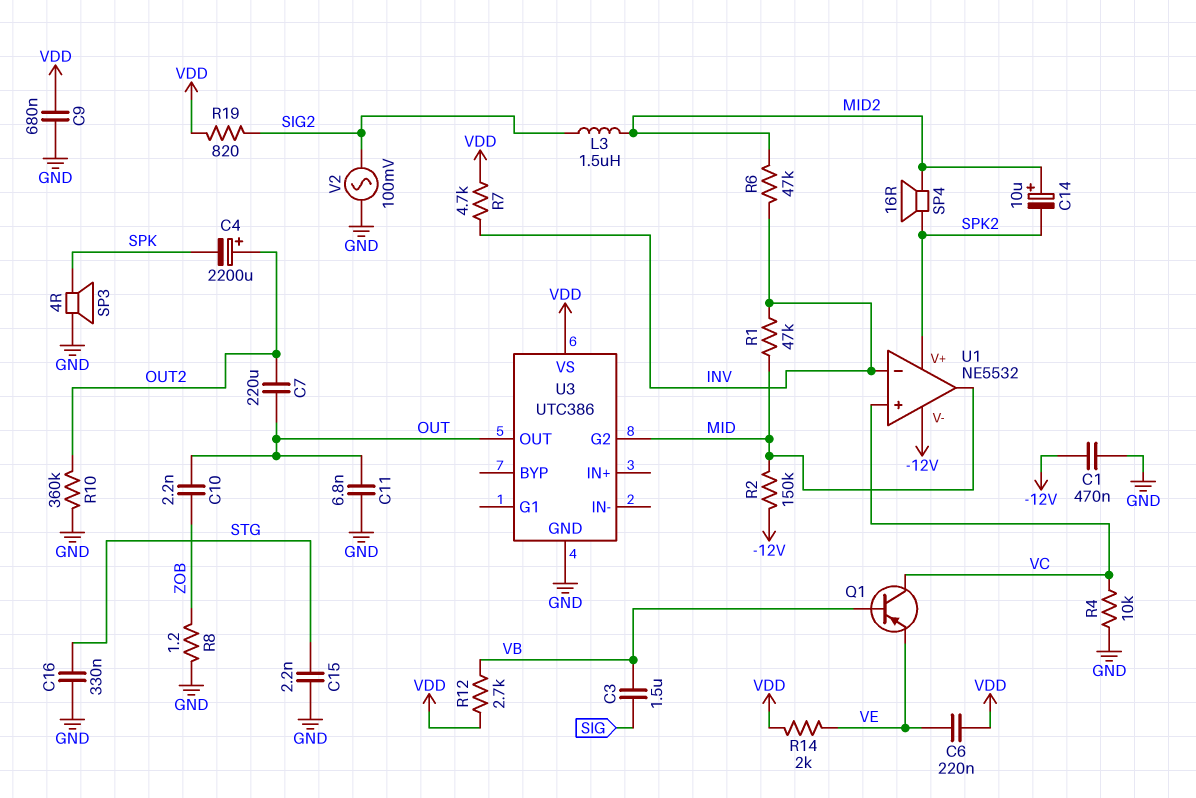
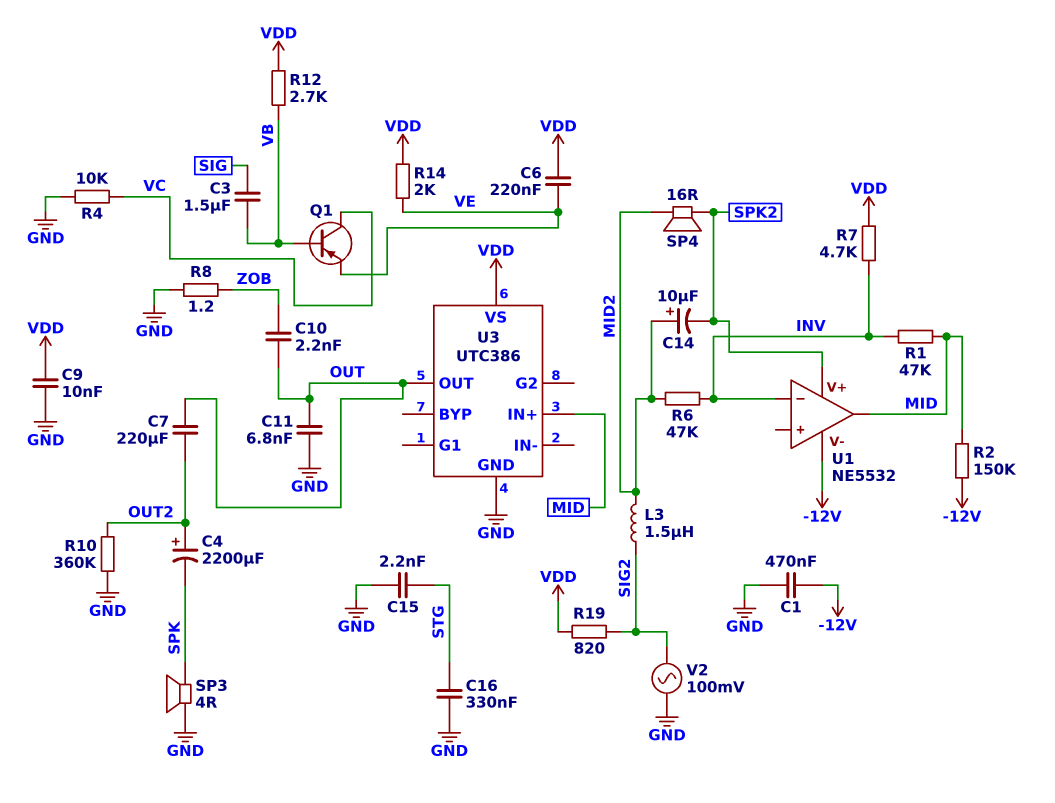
C9: 680nF (GND, VDD) -> 10nF (GND, VDD)
U1 pin in+: VC -> none
U3 pin G2: MID -> none
U3 pin IN+: none -> MID

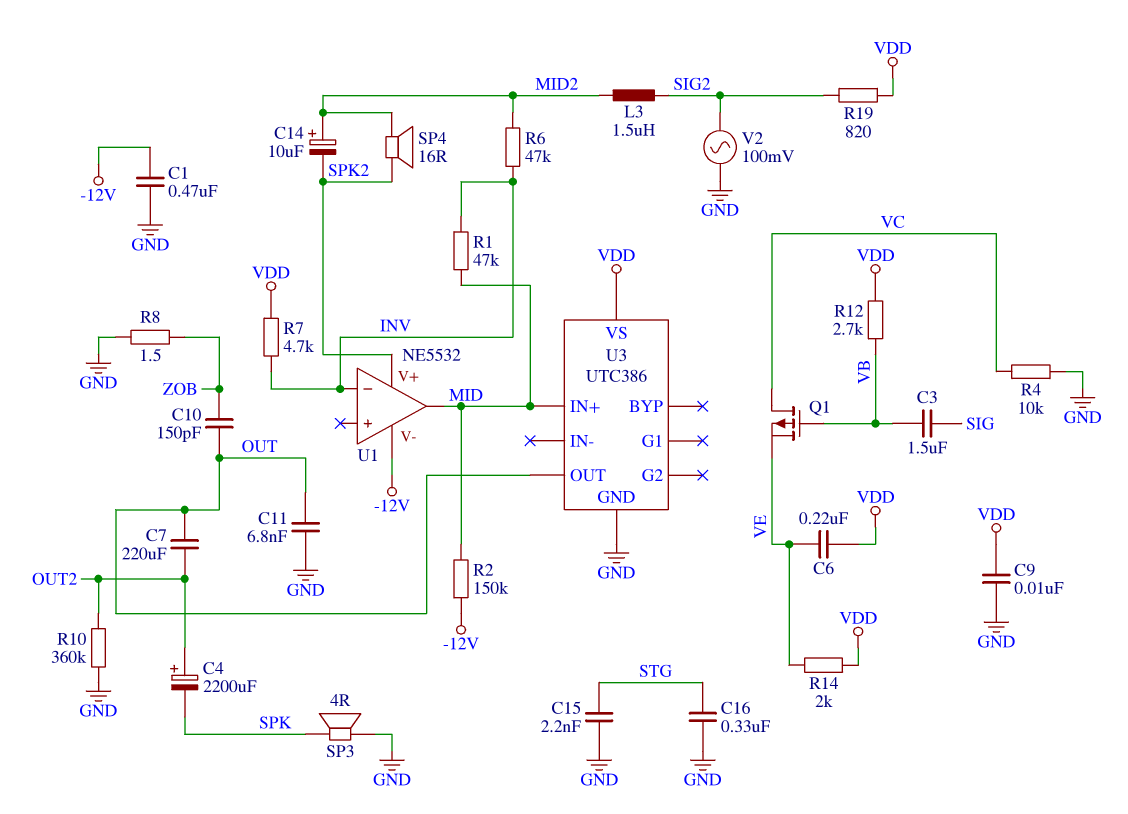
C10: 2.2nF (OUT, ZOB) -> 150pF (OUT, ZOB)
Q1: PNP (B VB, C VC, E VE) -> PMOS (G VB, D VC, S VE)
R8: 1.2 (GND, ZOB) -> 1.5 (GND, ZOB)

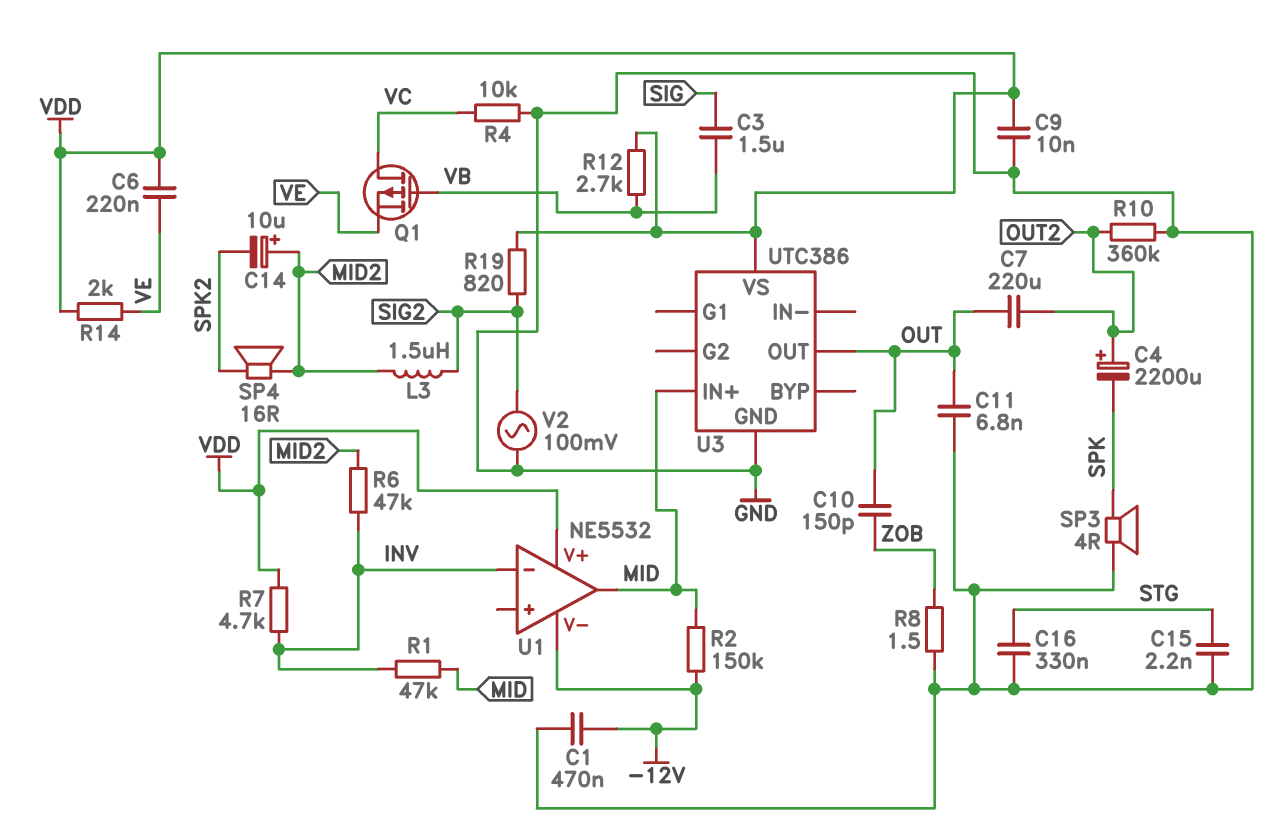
U1 pin V+: SPK2 -> VDD

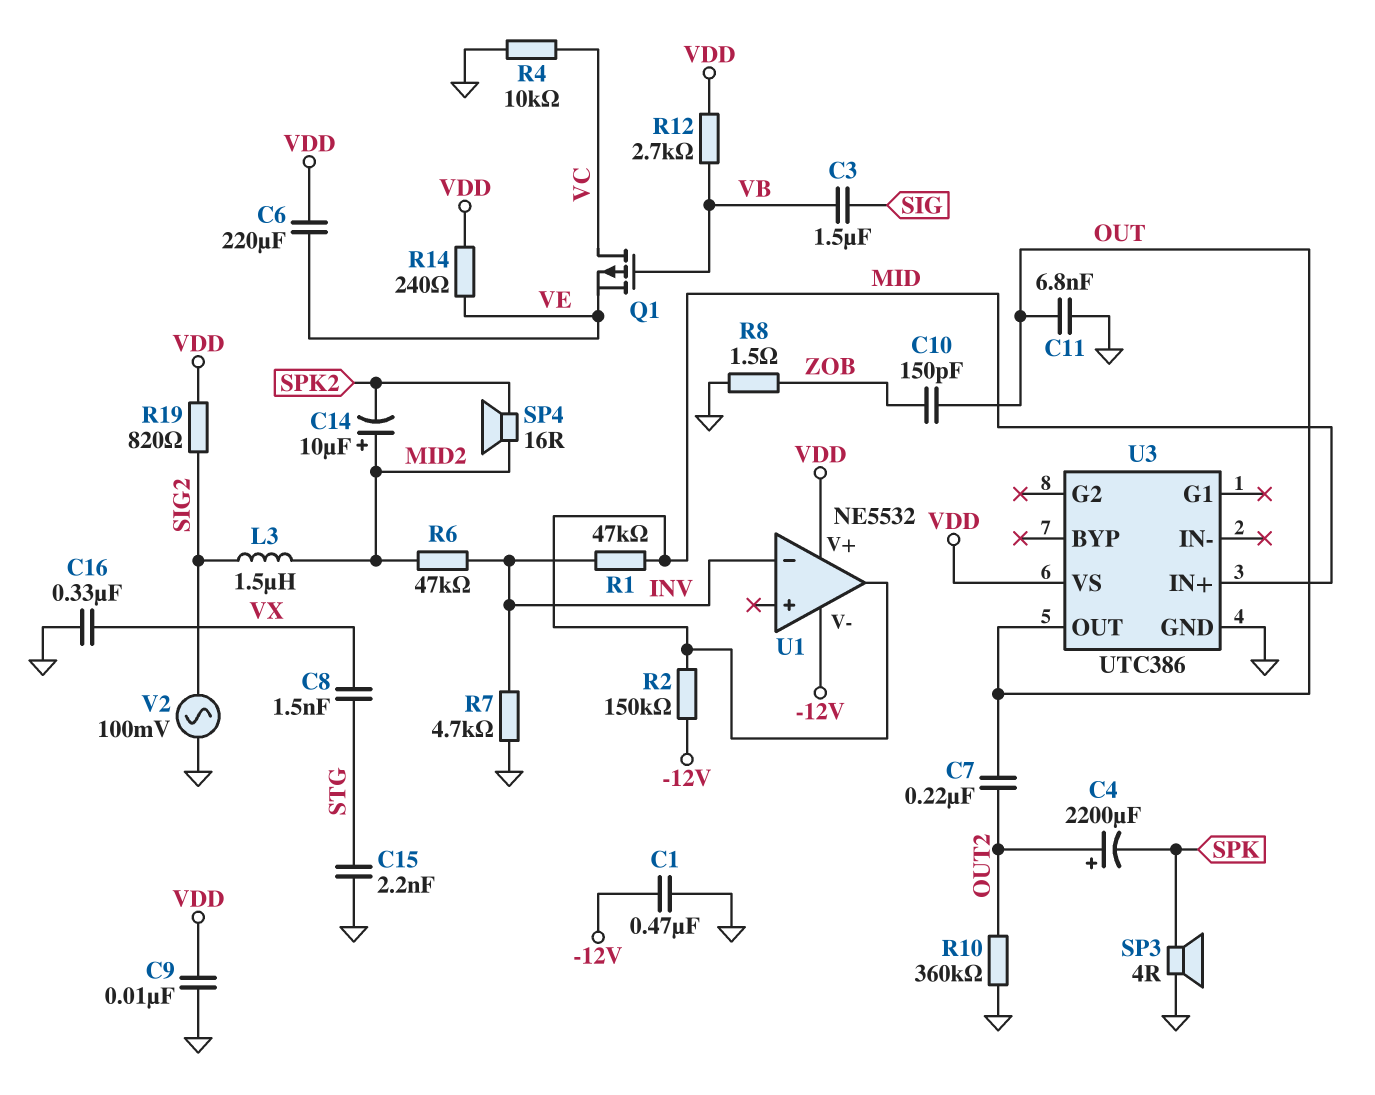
C6: 220nF (VDD, VE) -> 220uF (VDD, VE)
C7: 220uF (OUT, OUT2) -> 220nF (OUT, OUT2)
C8: none -> 1.5nF (STG, VX)
C16: 330nF (GND, STG) -> 330nF (GND, VX)
R7: 4.7k (INV, VDD) -> 4.7k (GND, INV)
R14: 2k (VDD, VE) -> 240 (VDD, VE)

